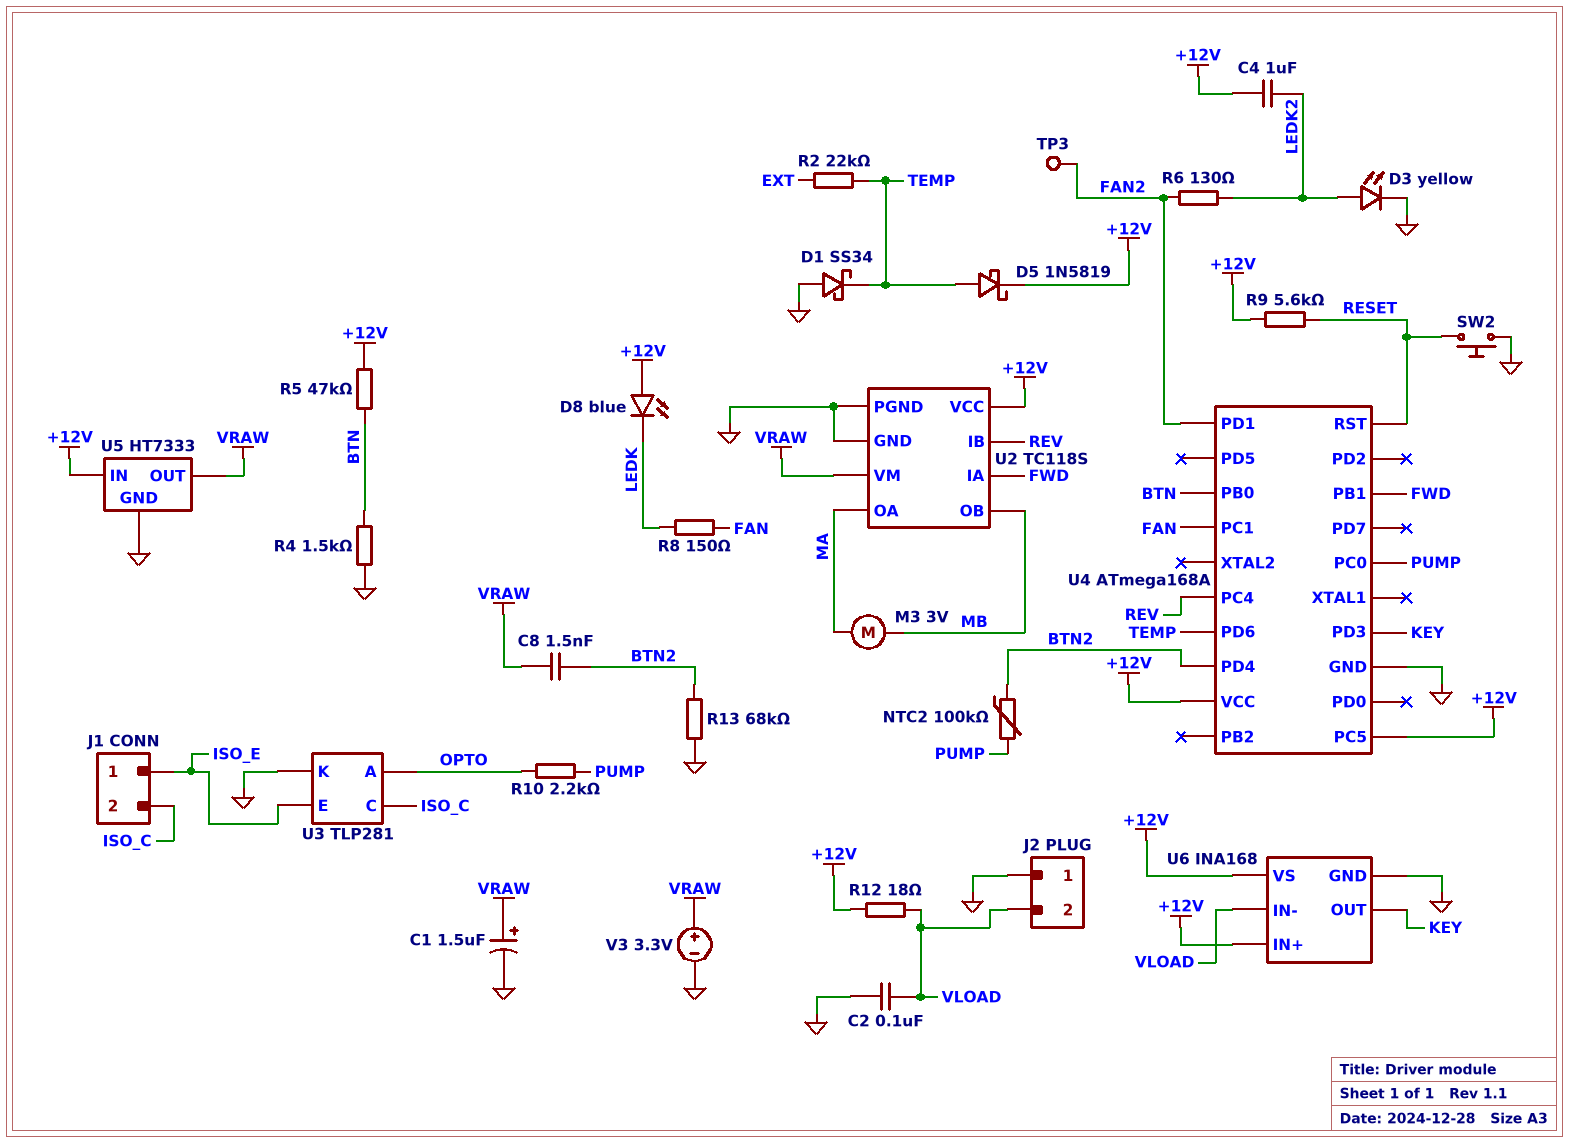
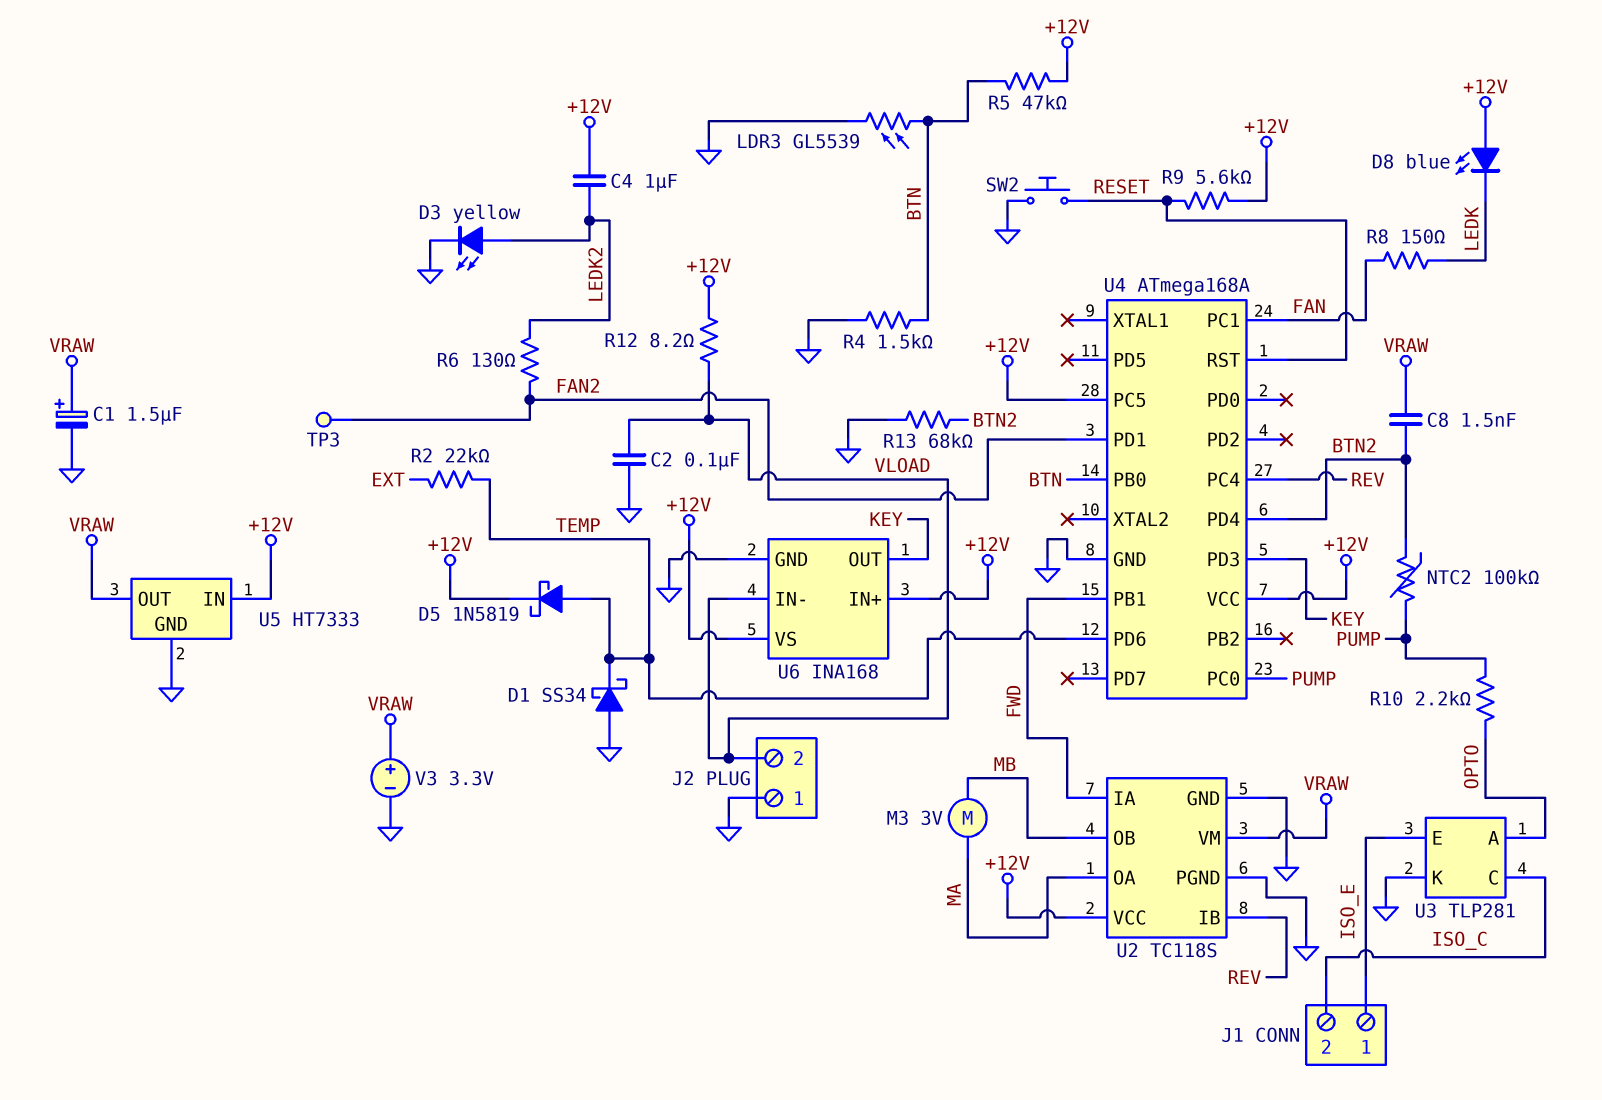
LDR3: none -> GL5539 (BTN, GND)
R12: 18 (+12V, VLOAD) -> 8.2 (+12V, VLOAD)

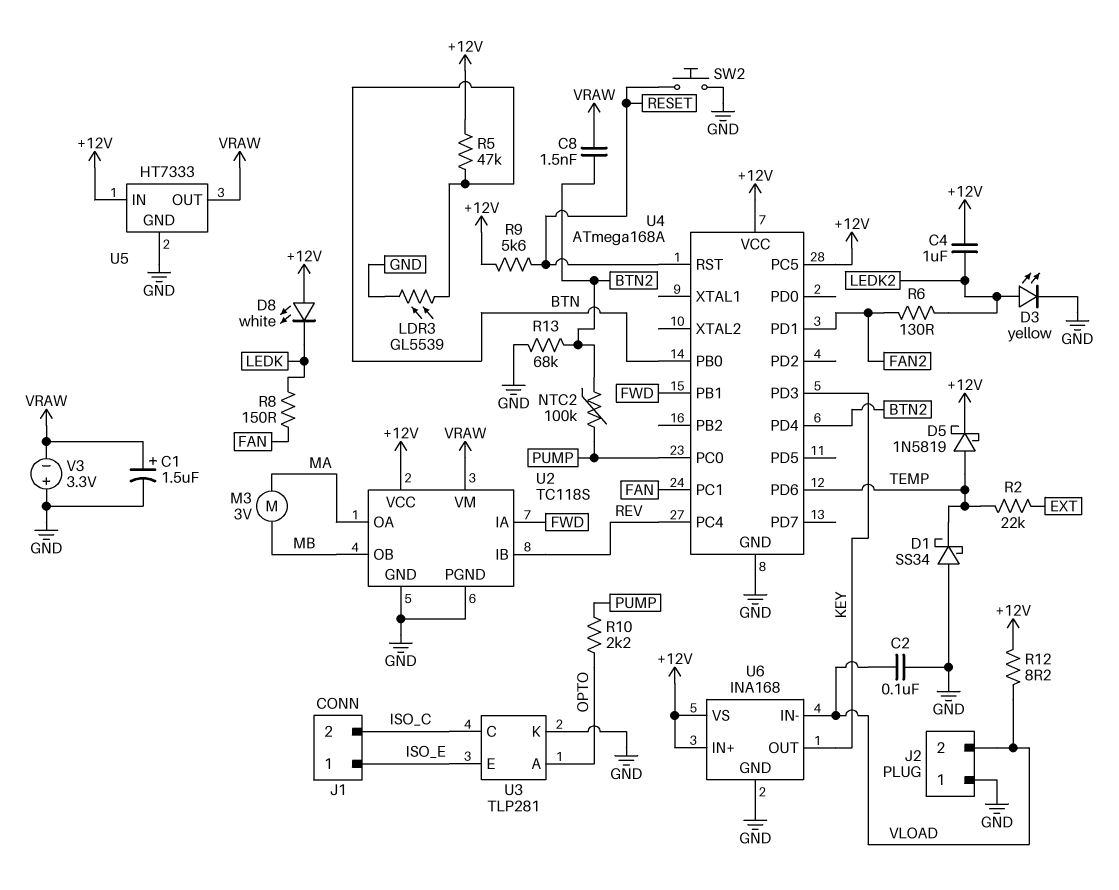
D8: LED blue (A +12V, K LEDK) -> LED white (A +12V, K LEDK)
R4: 1.5k (BTN, GND) -> none
TP3: test point (FAN2) -> none
V3: 3.3V (plus VRAW, minus GND) -> 3.3V (plus GND, minus VRAW)

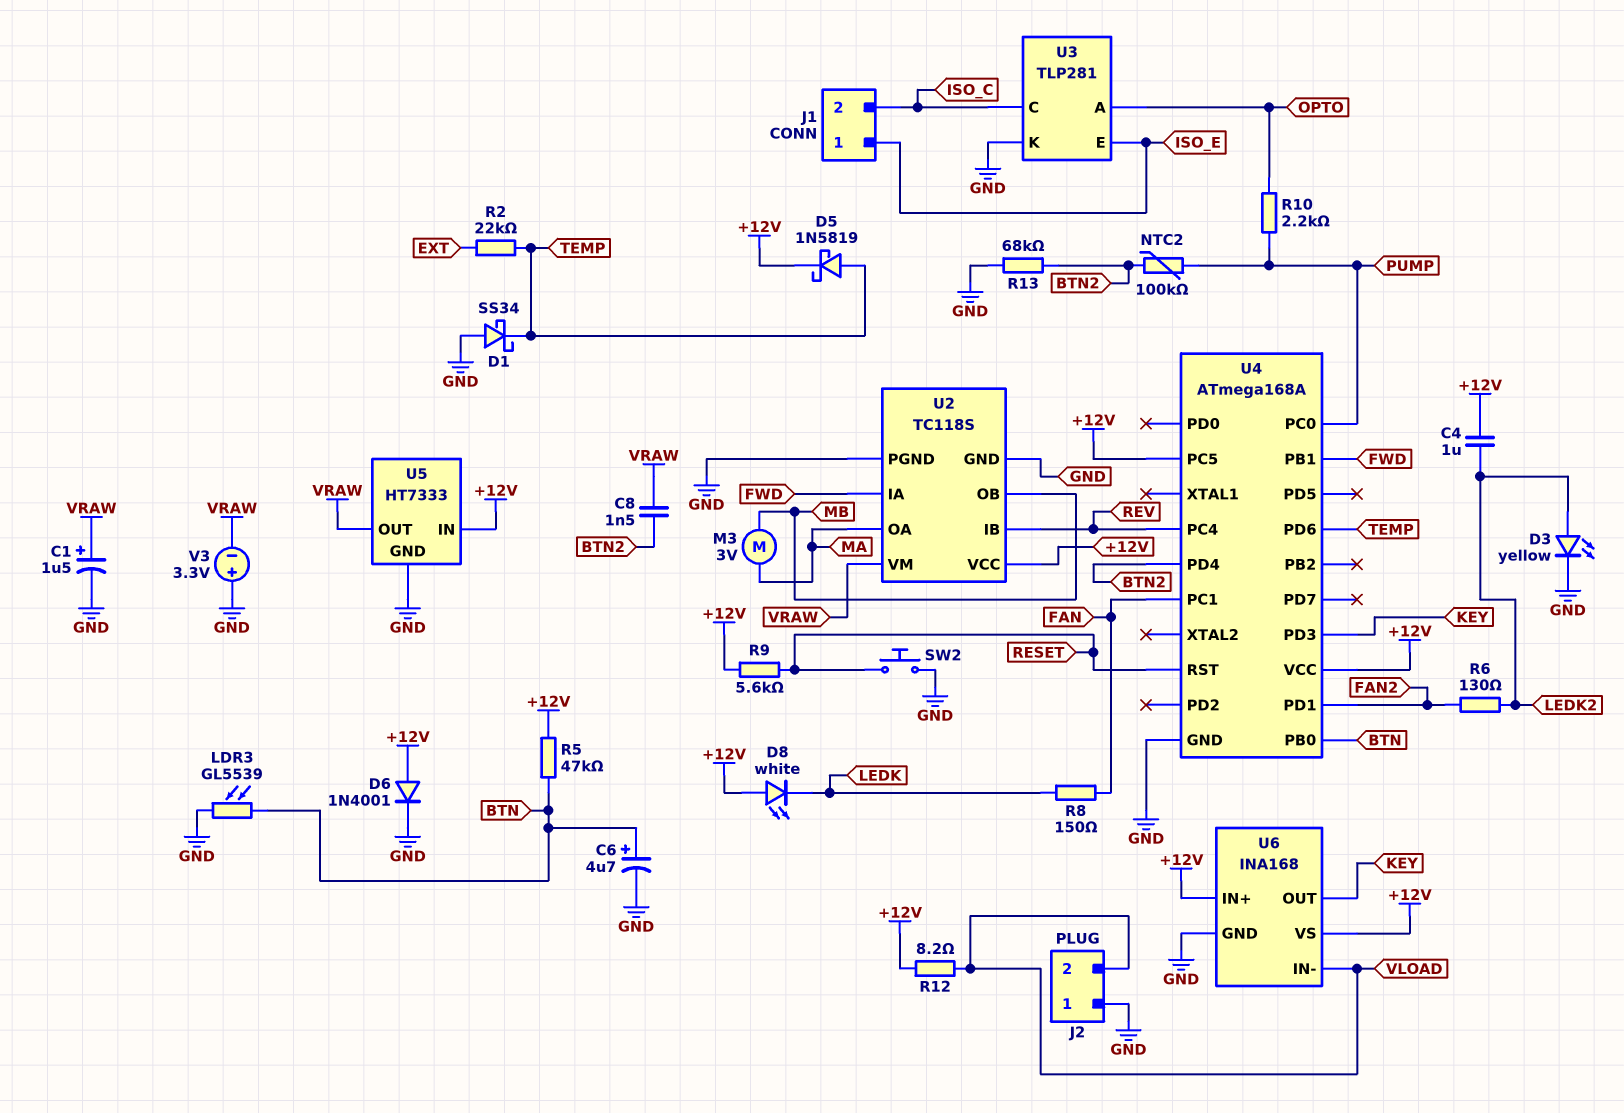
C2: 100nF (GND, VLOAD) -> none
C6: none -> 4.7uF (plus BTN, minus GND)
D6: none -> diode 1N4001 (A +12V, K GND)

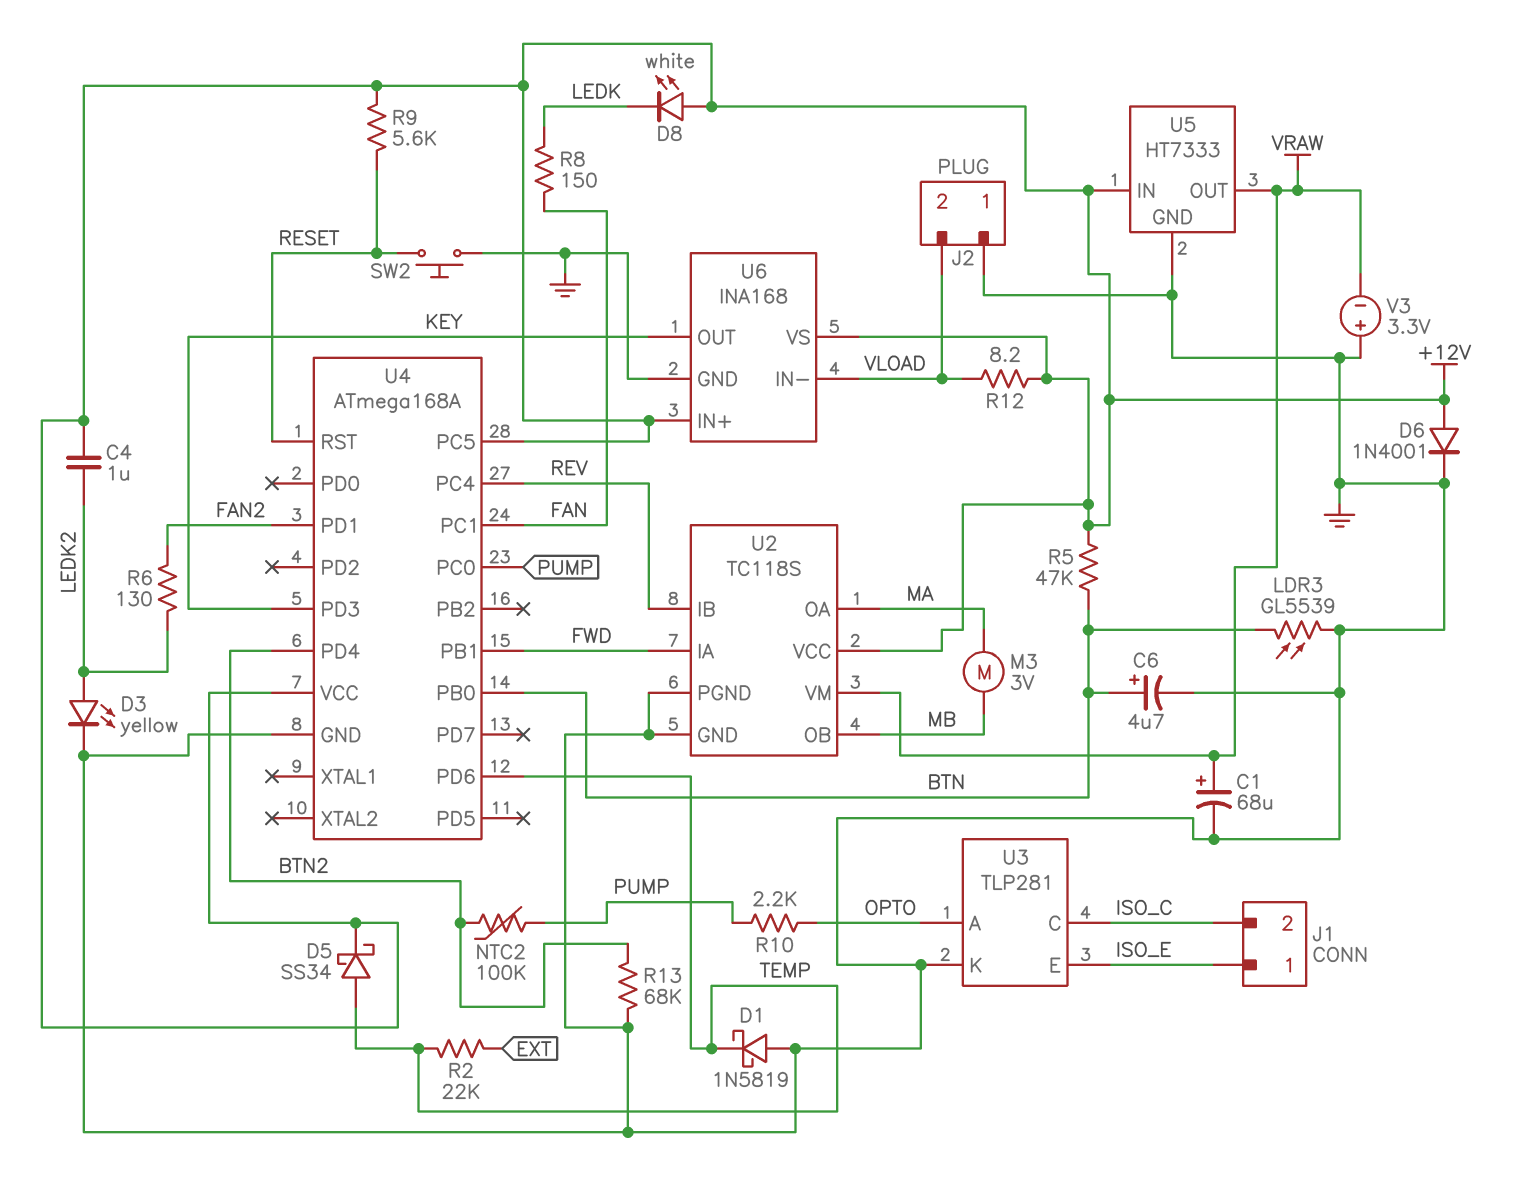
C1: 1.5uF (plus VRAW, minus GND) -> 68uF (plus VRAW, minus GND)
C8: 1.5nF (BTN2, VRAW) -> none
D1: schottky SS34 (A GND, K TEMP) -> schottky 1N5819 (A GND, K TEMP)
D5: schottky 1N5819 (A TEMP, K +12V) -> schottky SS34 (A TEMP, K +12V)

